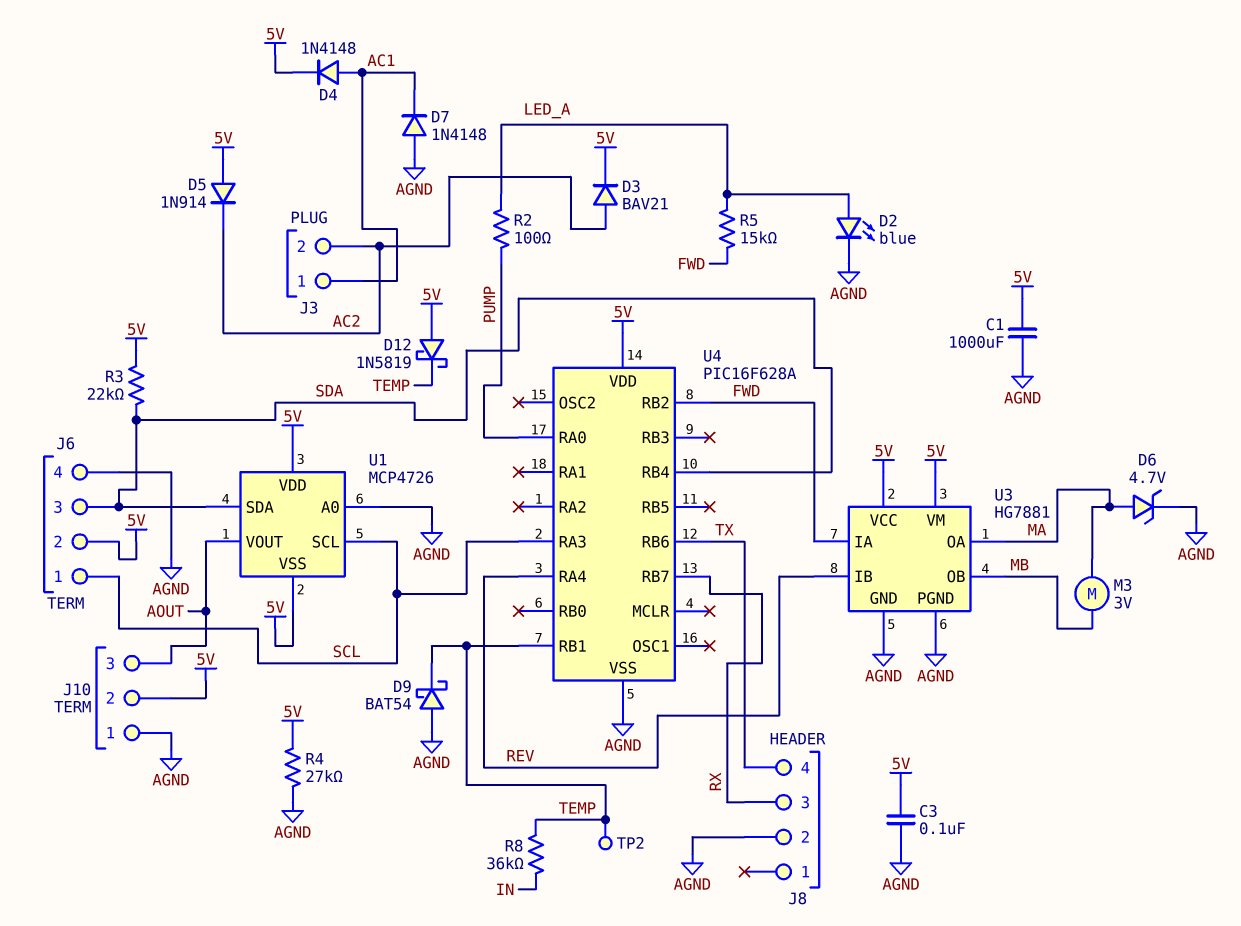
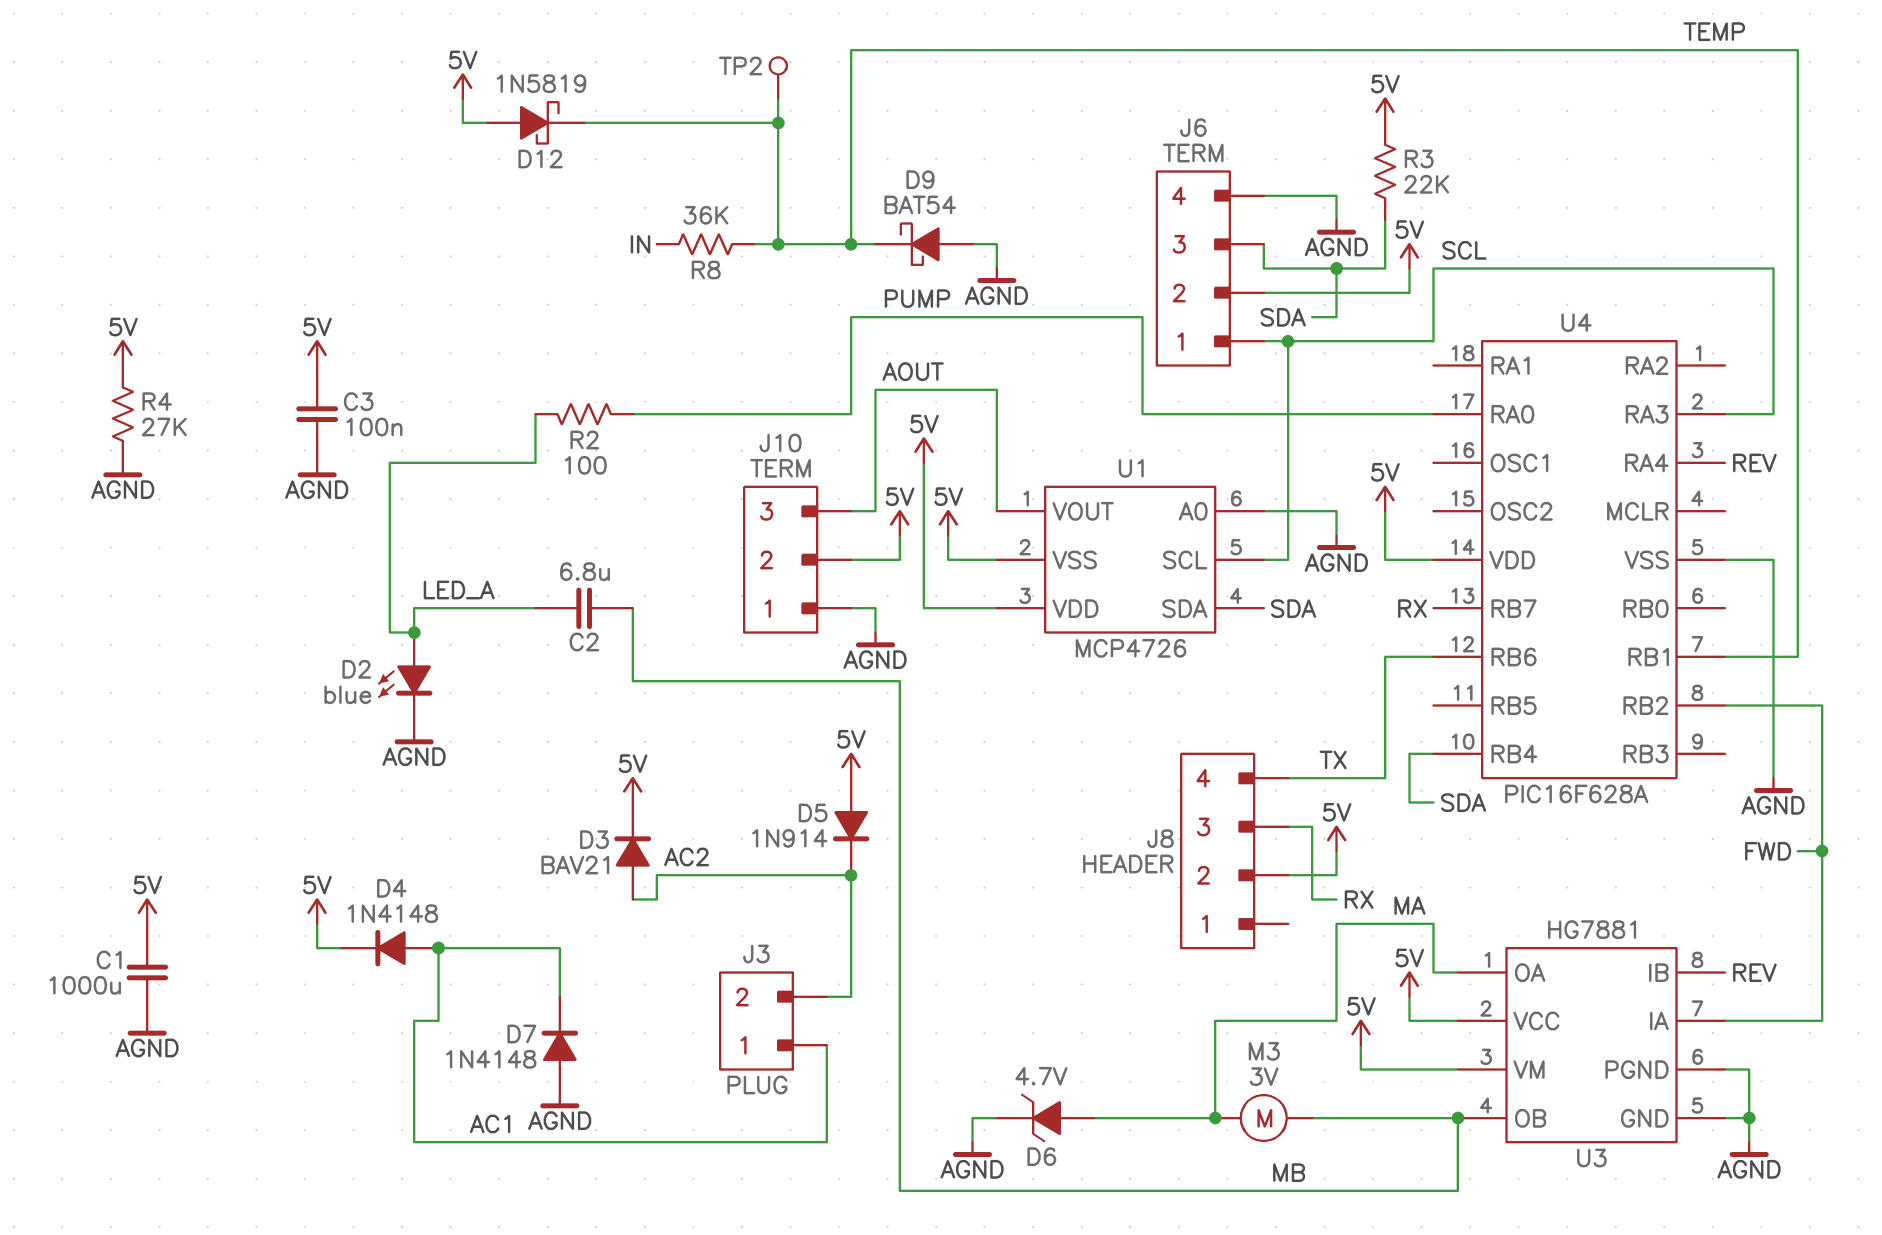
C2: none -> 6.8uF (LED_A, MB)
J8 pin 2: AGND -> 5V
R5: 15k (FWD, LED_A) -> none

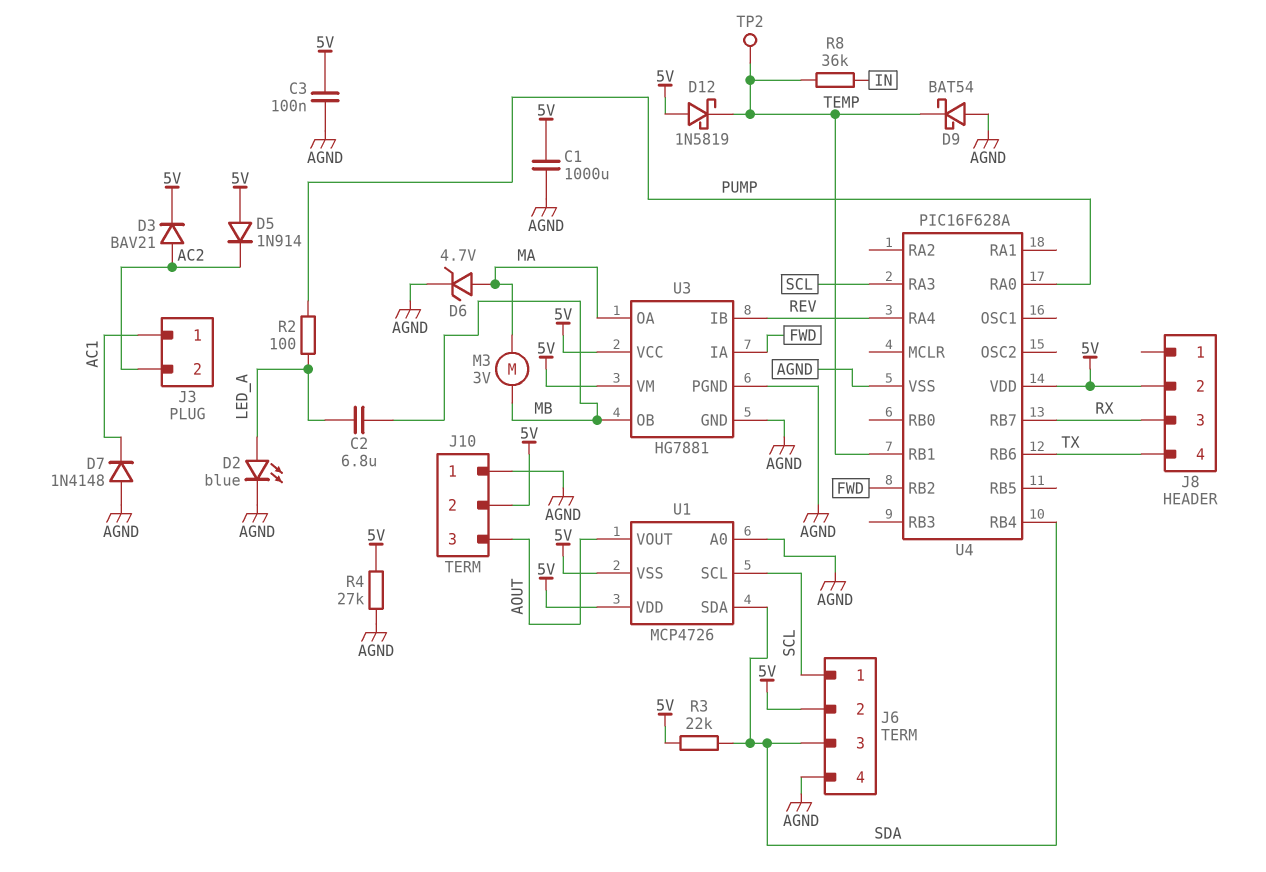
D4: diode 1N4148 (A AC1, K 5V) -> none

